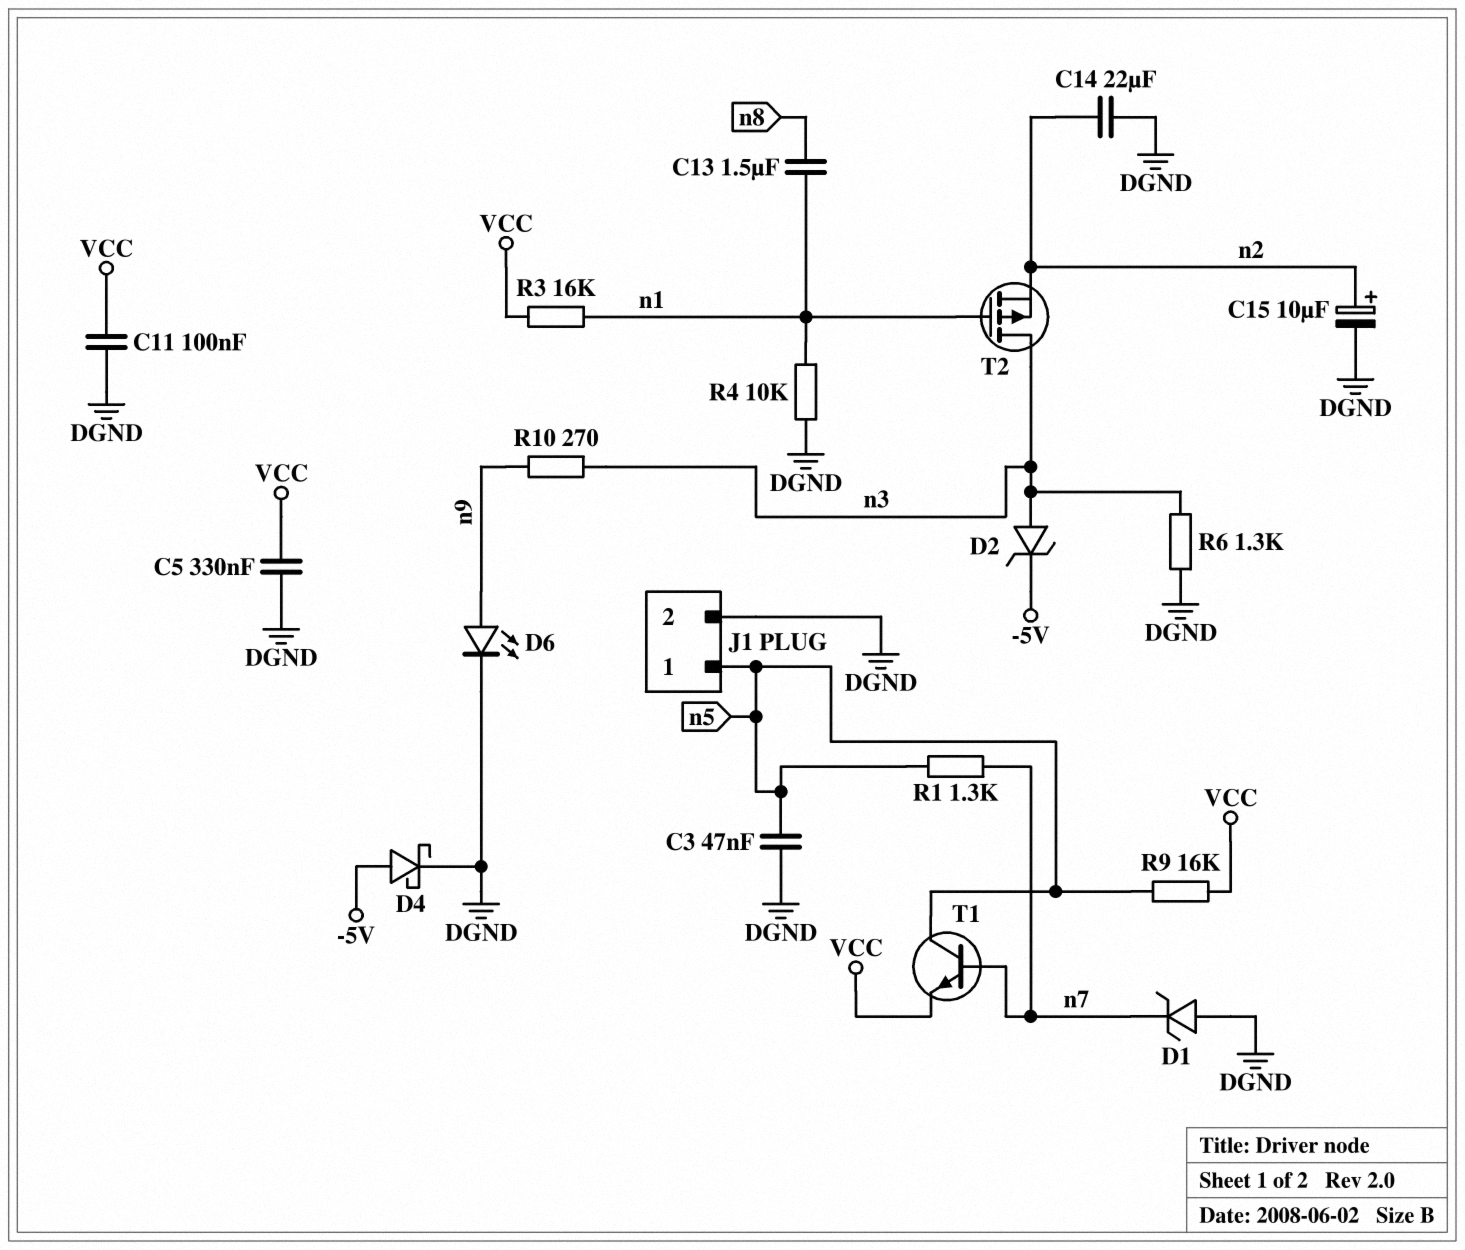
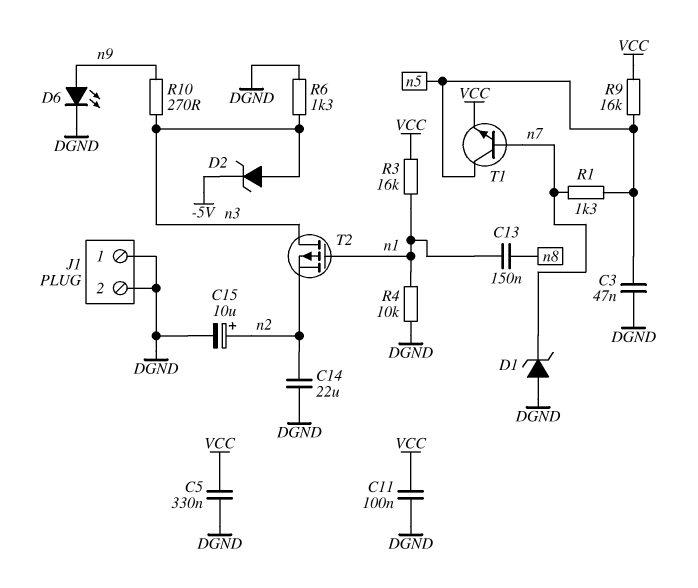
C13: 1.5uF (n1, n8) -> 150nF (n1, n8)
D4: schottky (A -5V, K DGND) -> none
J1 pin 1: n5 -> DGND

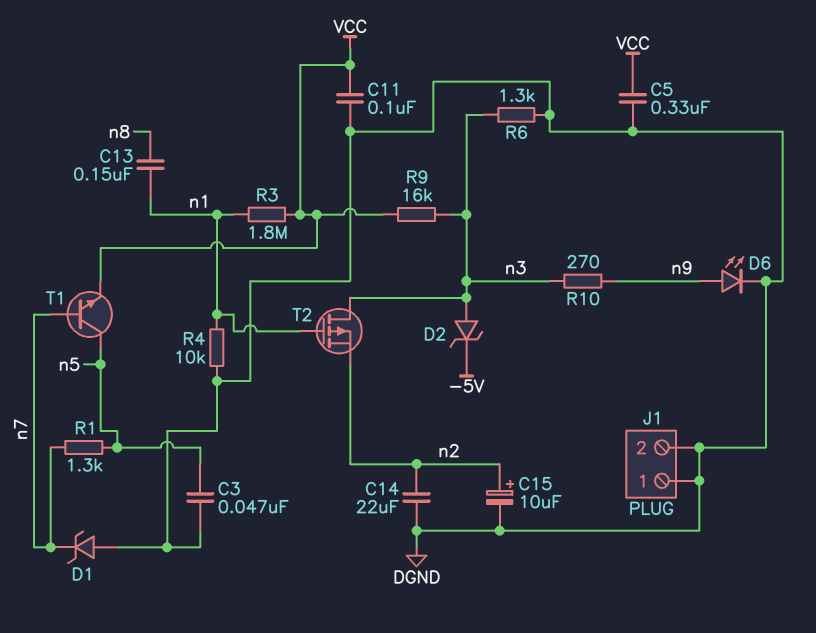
R3: 16k (VCC, n1) -> 1.8M (VCC, n1)
R9: 16k (VCC, n5) -> 16k (VCC, n3)

